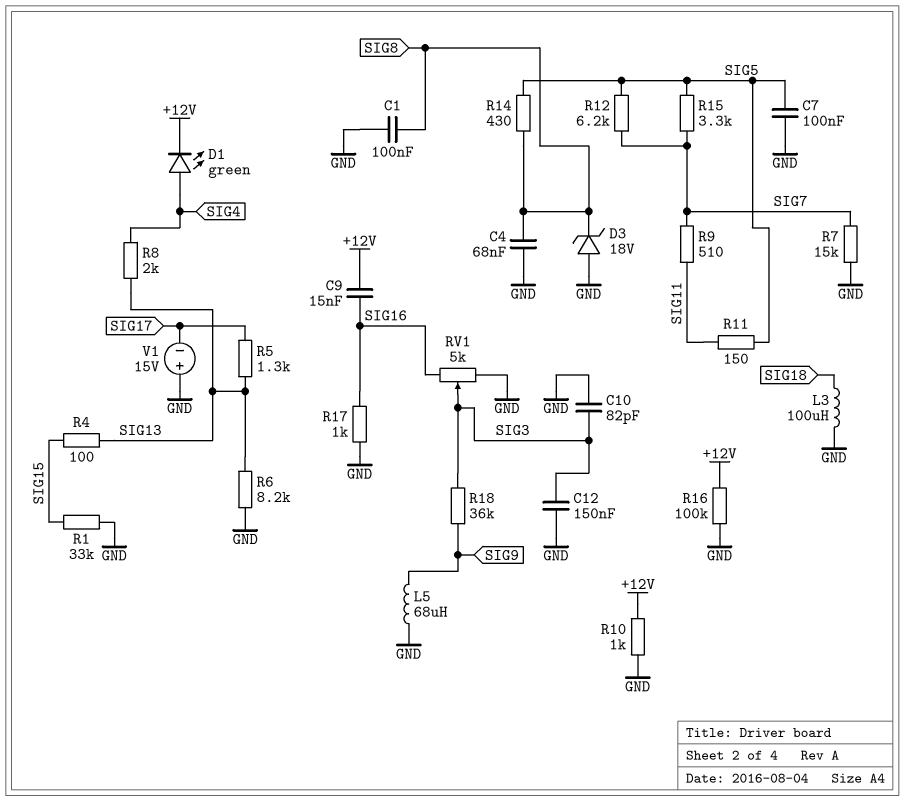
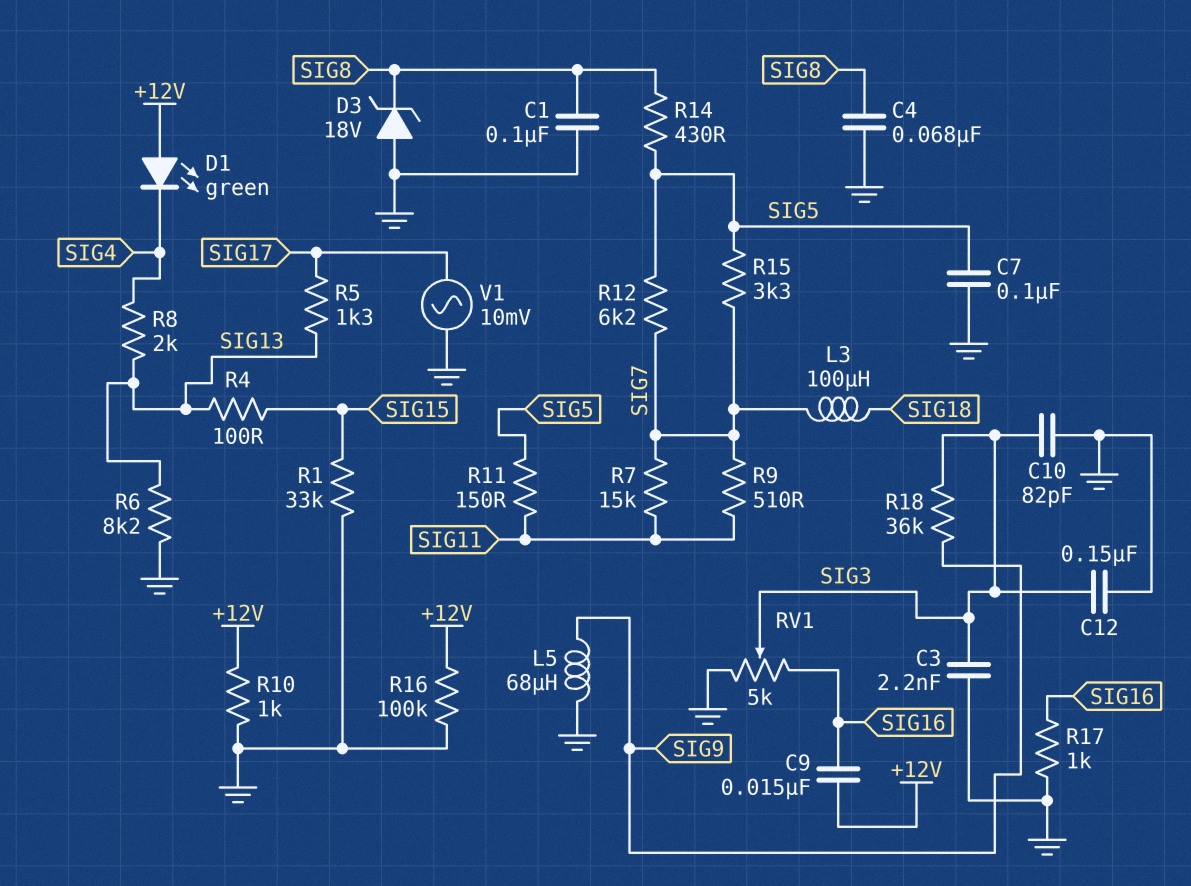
C3: none -> 2.2nF (GND, SIG3)
D1: LED green (A SIG4, K +12V) -> LED green (A +12V, K SIG4)
L3: 100uH (GND, SIG18) -> 100uH (SIG7, SIG18)
R7: 15k (GND, SIG7) -> 15k (SIG7, SIG11)
V1: 15V (plus GND, minus SIG17) -> AC 10mV (GND, SIG17)

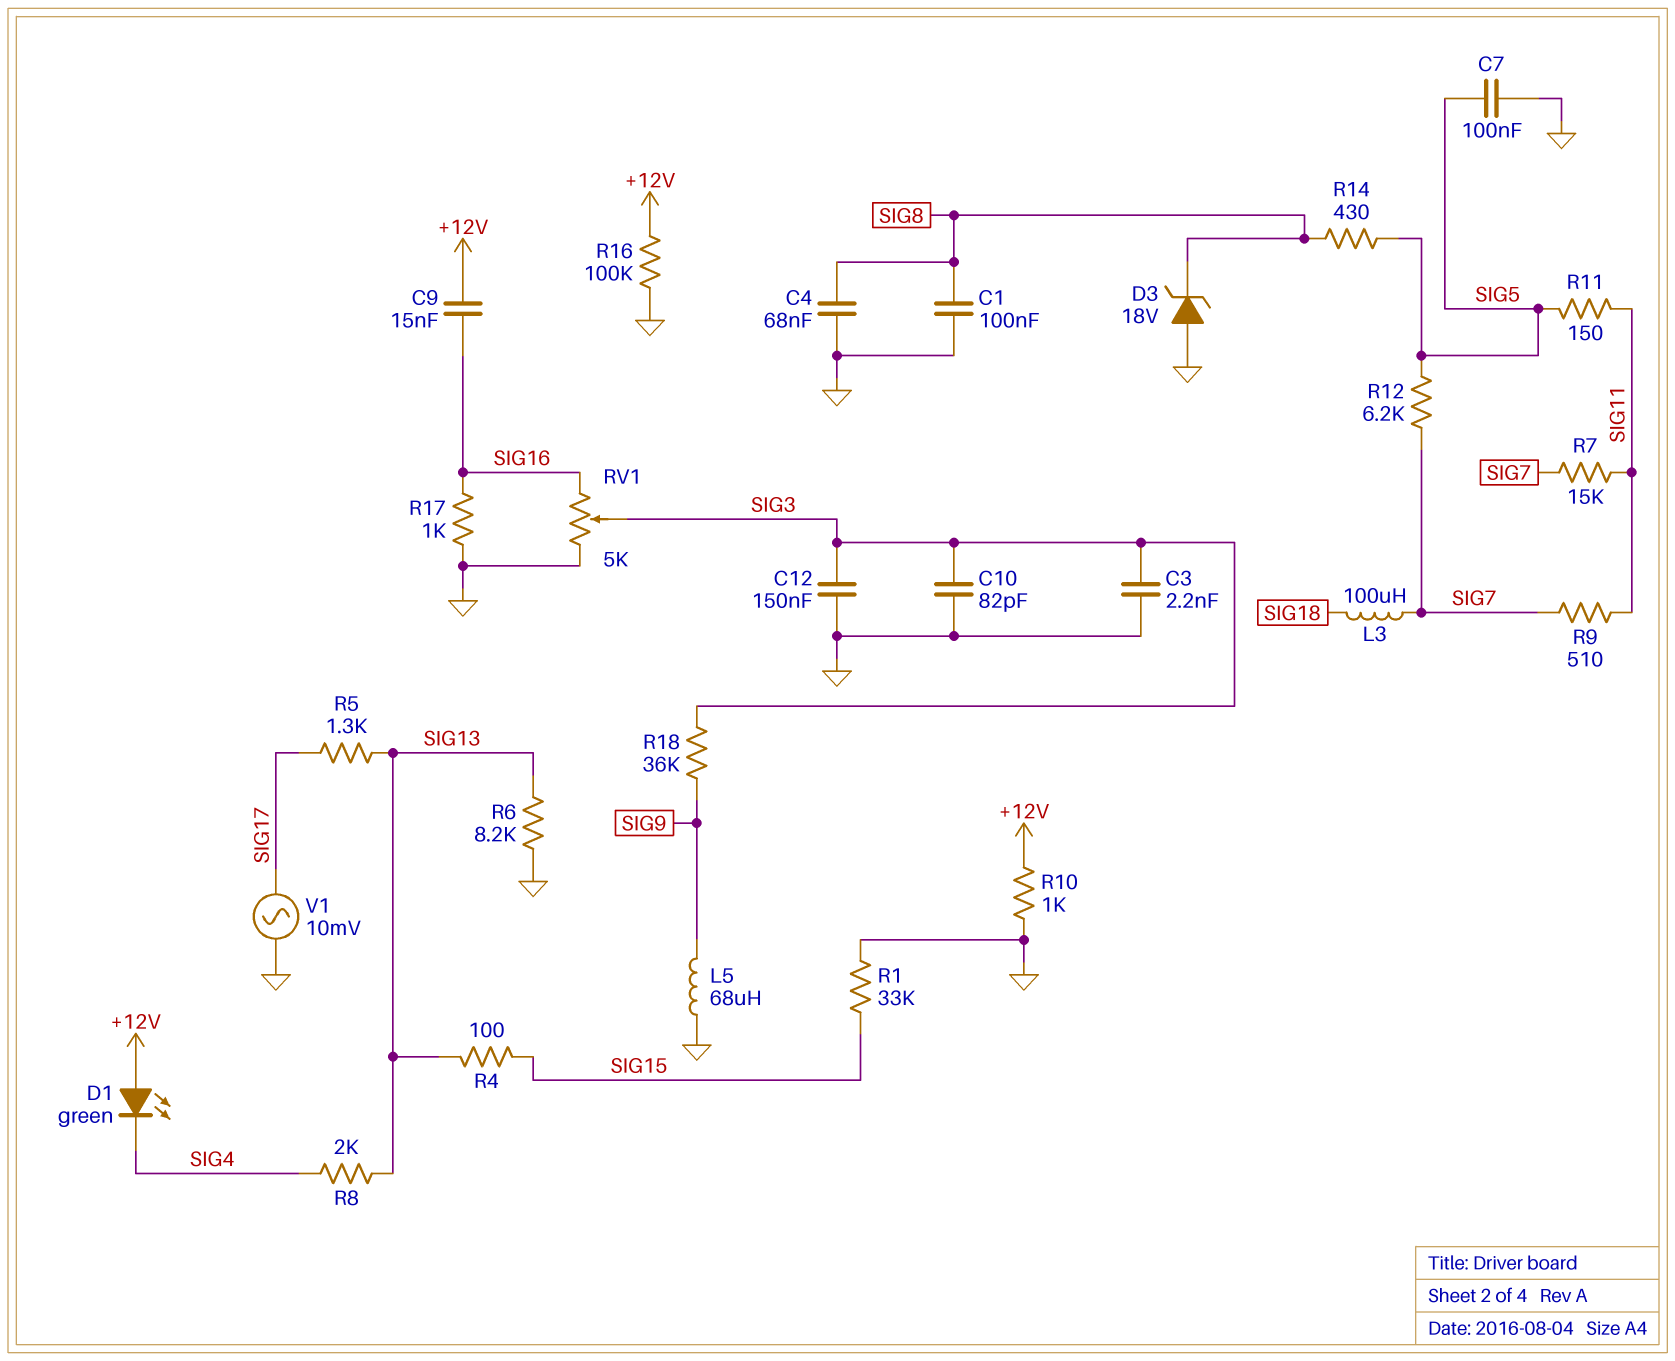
R15: 3.3k (SIG5, SIG7) -> none

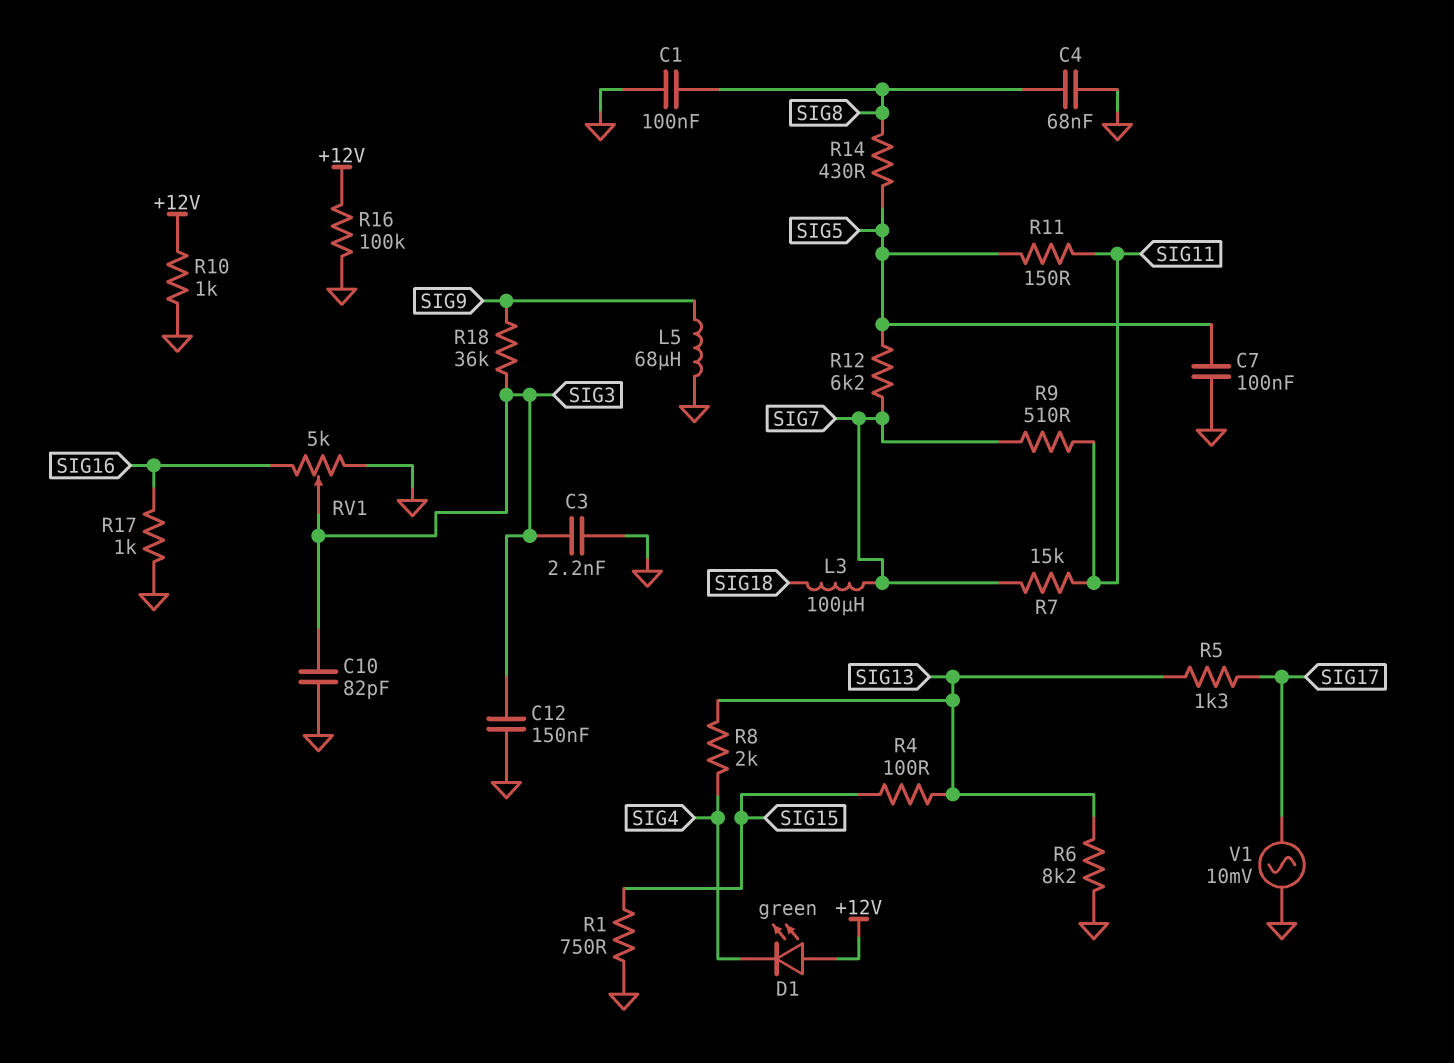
C9: 15nF (+12V, SIG16) -> none
D3: zener 18V (A GND, K SIG8) -> none
R1: 33k (GND, SIG15) -> 750 (GND, SIG15)

